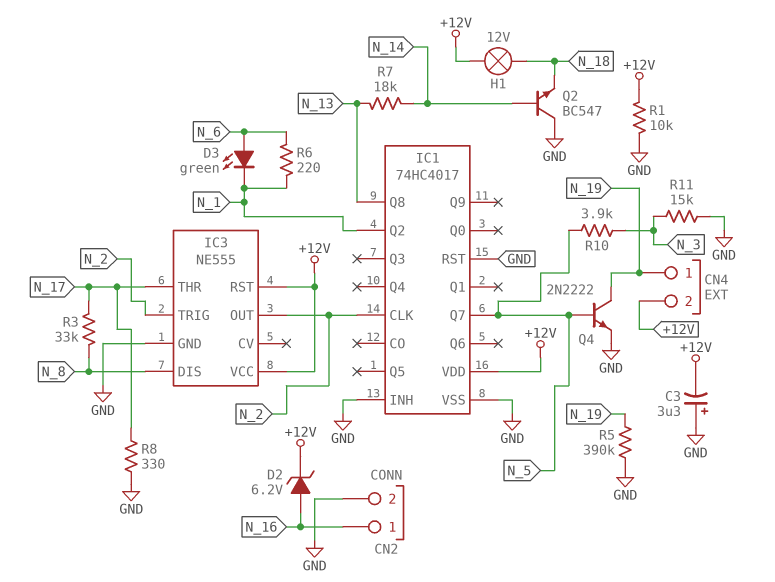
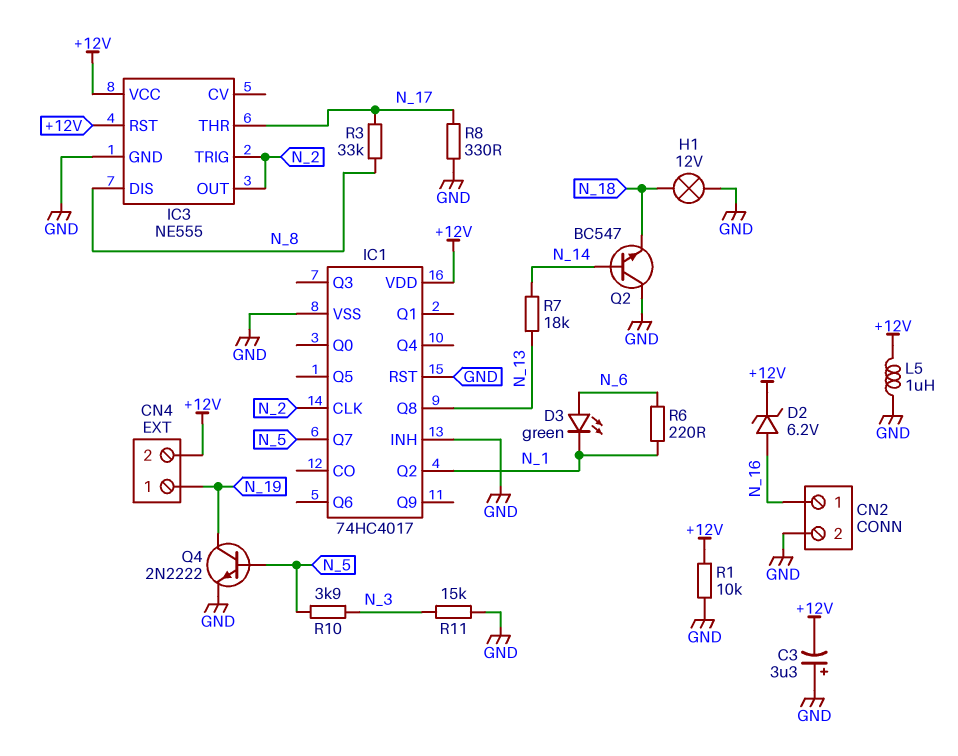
H1: lamp 12V (+12V, N_18) -> lamp 12V (GND, N_18)
L5: none -> 1uH (+12V, GND)
R5: 390k (GND, N_19) -> none

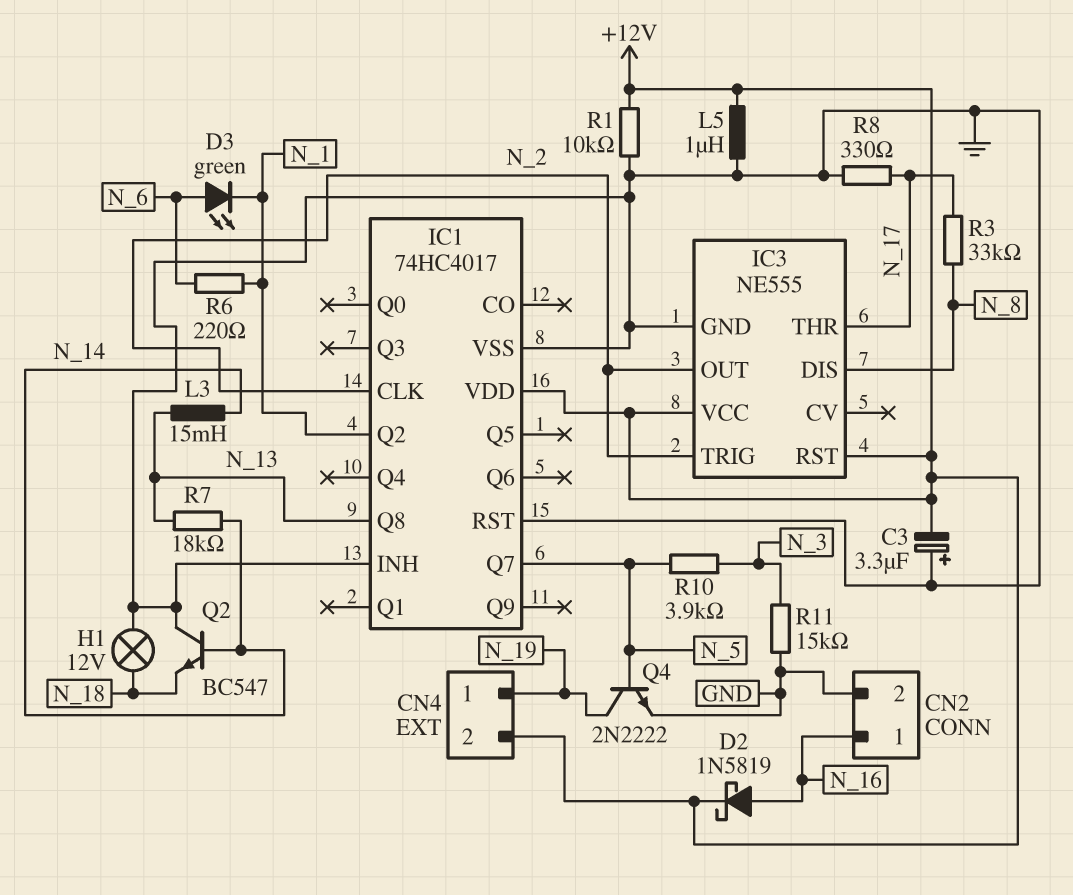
D2: zener 6.2V (A N_16, K +12V) -> schottky 1N5819 (A N_16, K +12V)
L3: none -> 15mH (N_13, N_14)

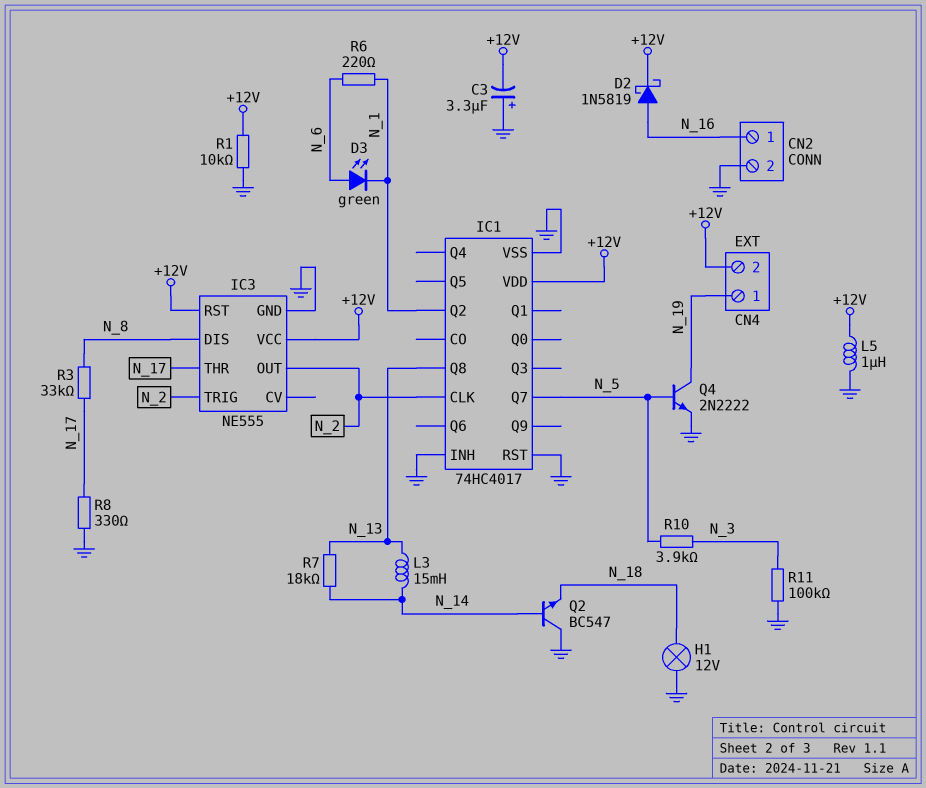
R11: 15k (GND, N_3) -> 100k (GND, N_3)

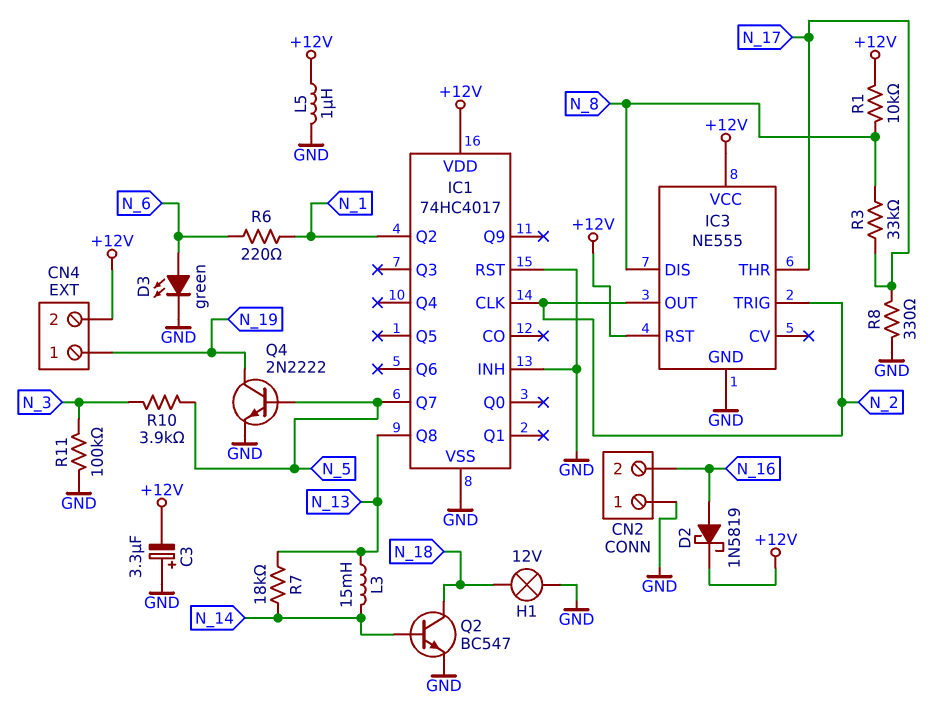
CN2 pin 1: N_16 -> GND
CN2 pin 2: GND -> N_16
D3: LED green (A N_6, K N_1) -> LED green (A N_6, K GND)
Q2: NPN BC547 (B N_14, C GND, E N_18) -> NPN BC547 (B N_14, C N_18, E GND)
R1: 10k (+12V, GND) -> 10k (+12V, N_8)

